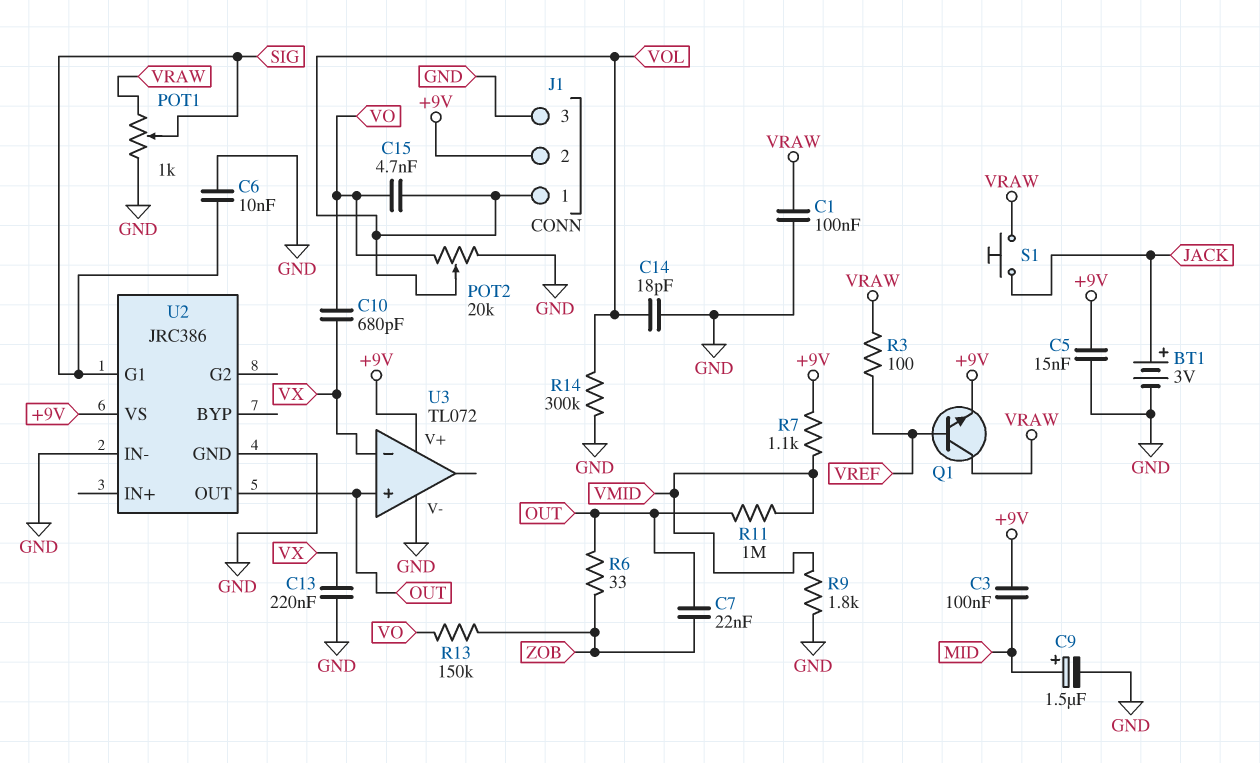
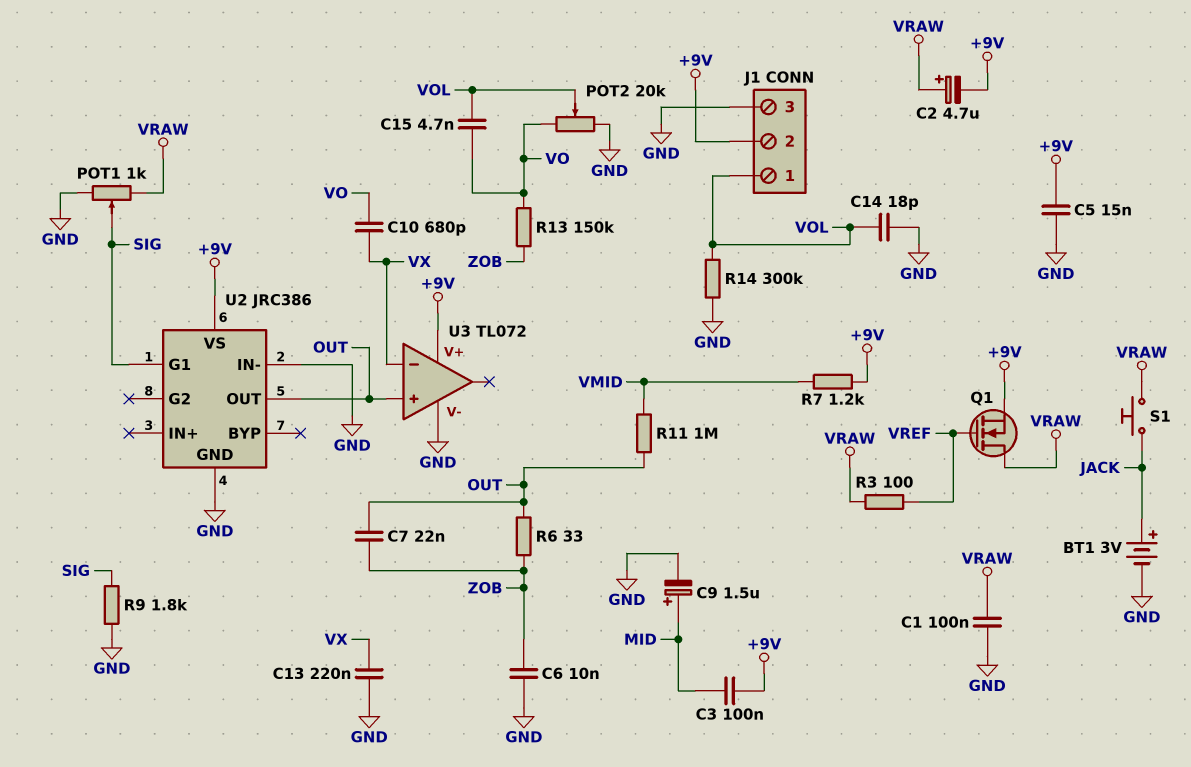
C2: none -> 4.7uF (plus VRAW, minus +9V)
C6: 10nF (GND, SIG) -> 10nF (GND, ZOB)
Q1: NPN (B VREF, C VRAW, E +9V) -> NMOS (G VREF, D VRAW, S +9V)
R7: 1.1k (+9V, VMID) -> 1.2k (+9V, VMID)
R9: 1.8k (GND, VMID) -> 1.8k (GND, SIG)

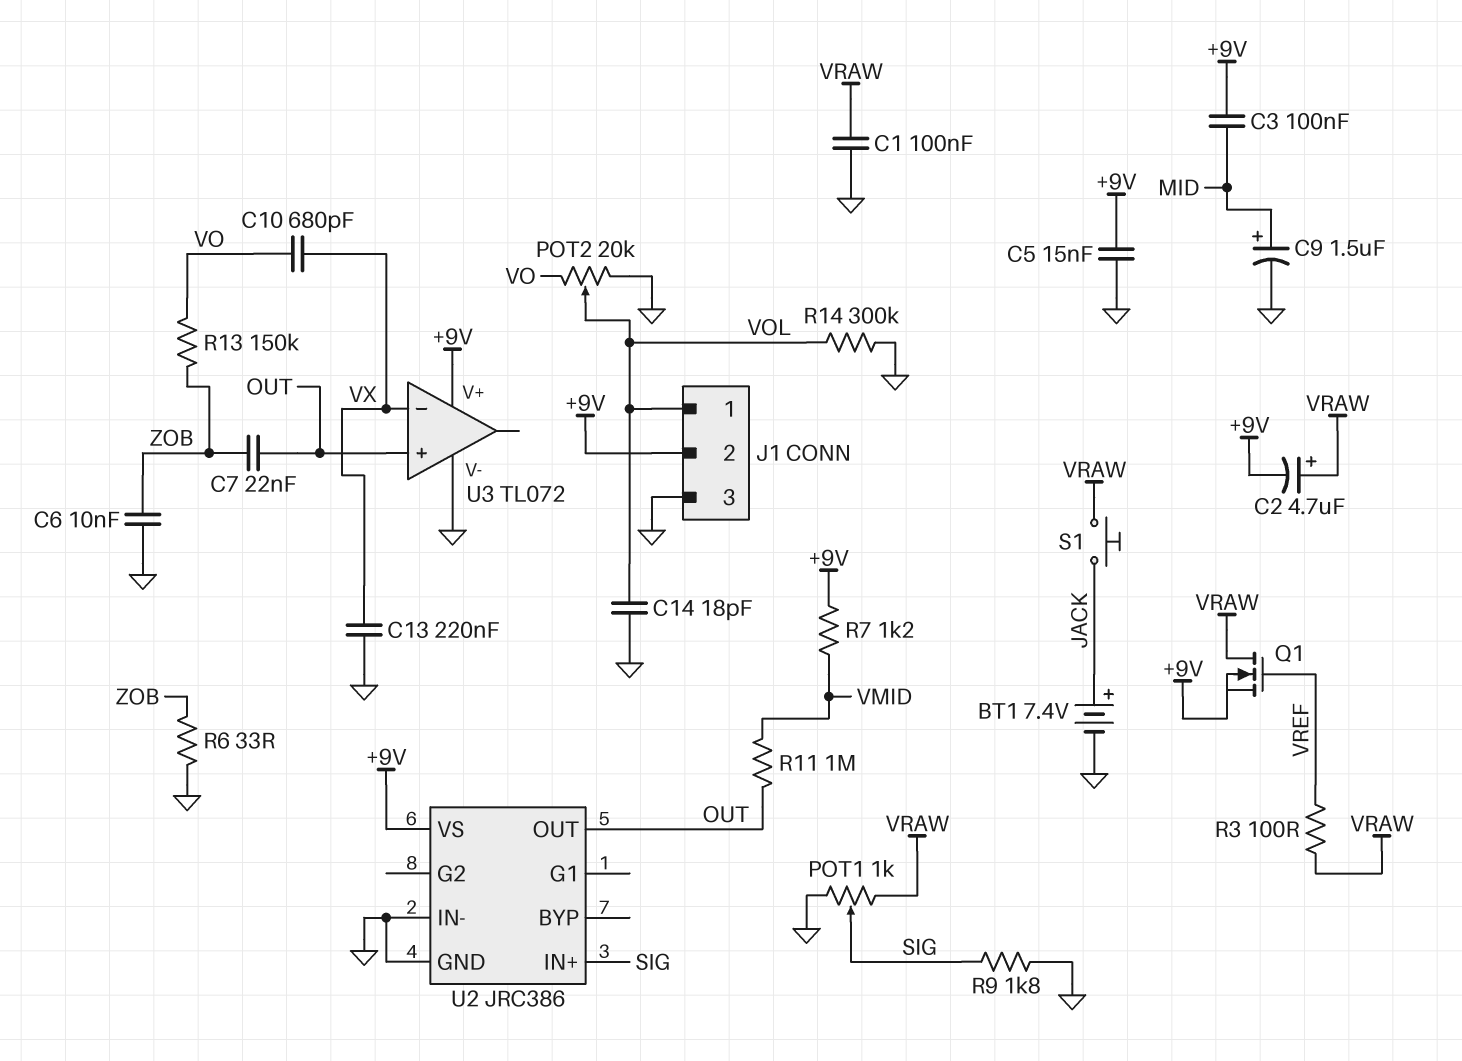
BT1: 3V (plus JACK, minus GND) -> 7.4V (plus JACK, minus GND)
C15: 4.7nF (VO, VOL) -> none
R6: 33 (OUT, ZOB) -> 33 (GND, ZOB)
U2 pin G1: SIG -> none
U2 pin IN+: none -> SIG

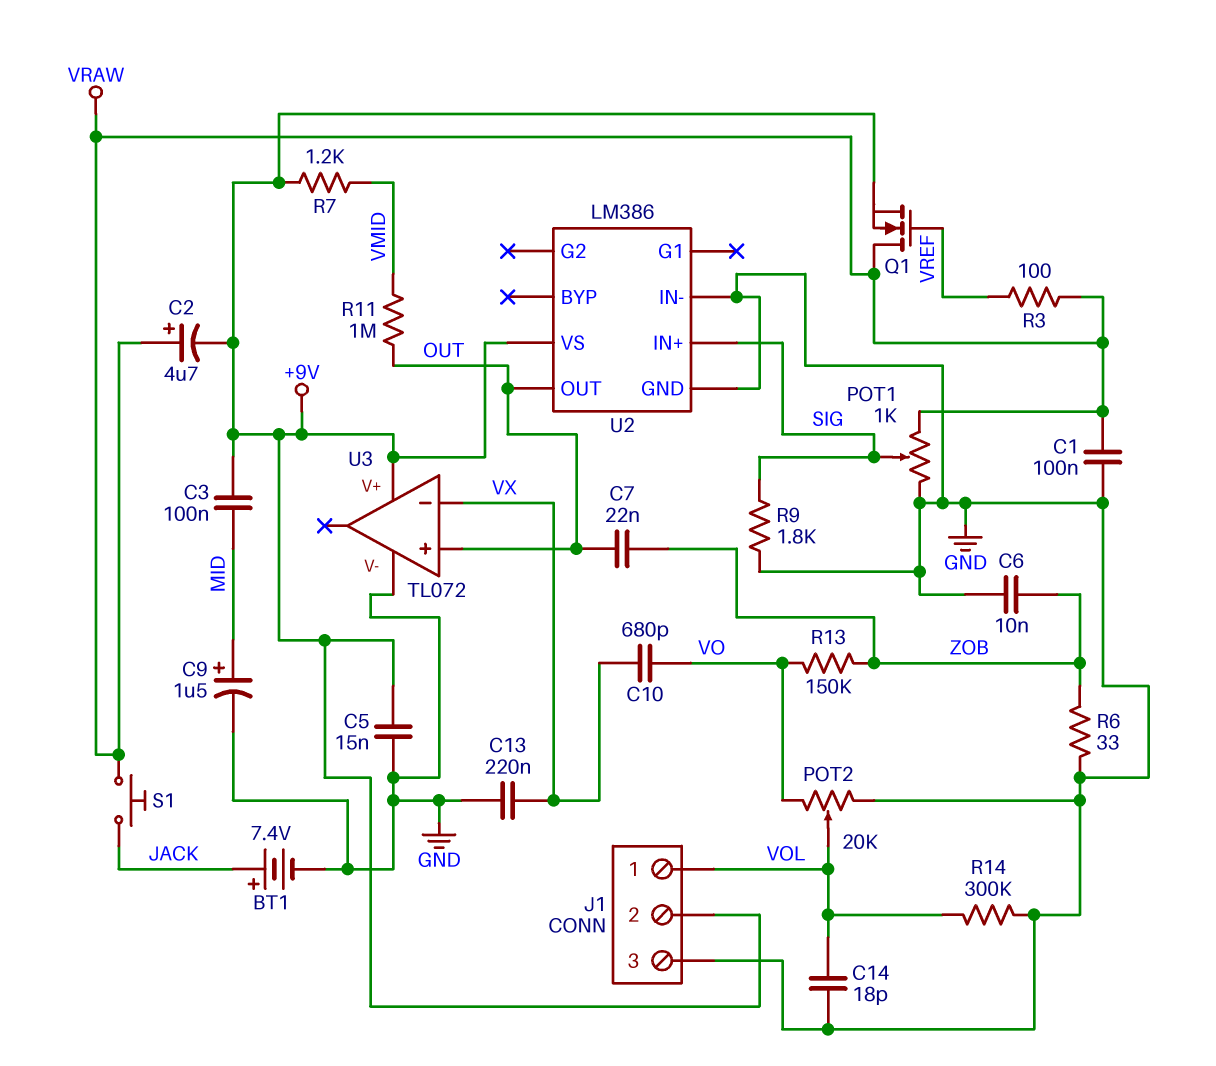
U2: JRC386 -> LM386

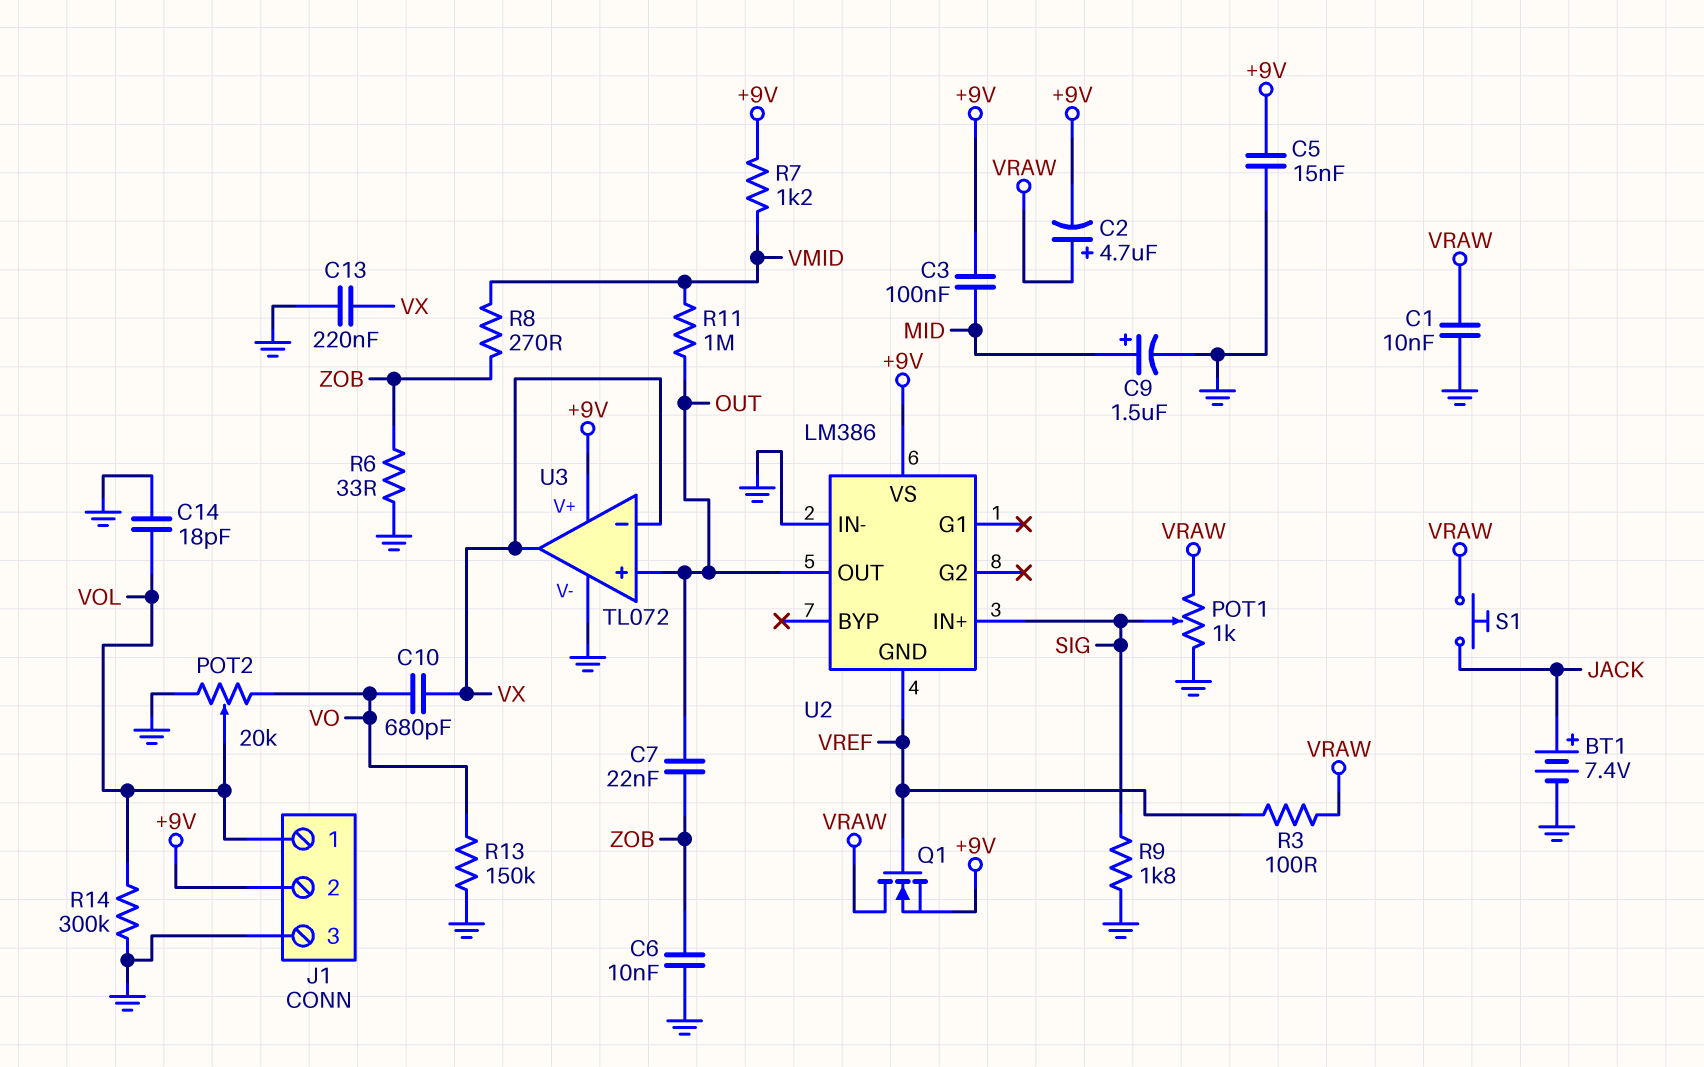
C1: 100nF (GND, VRAW) -> 10nF (GND, VRAW)
R8: none -> 270 (VMID, ZOB)
R13: 150k (VO, ZOB) -> 150k (GND, VO)
U2 pin GND: GND -> VREF
U3 pin out: none -> VX

